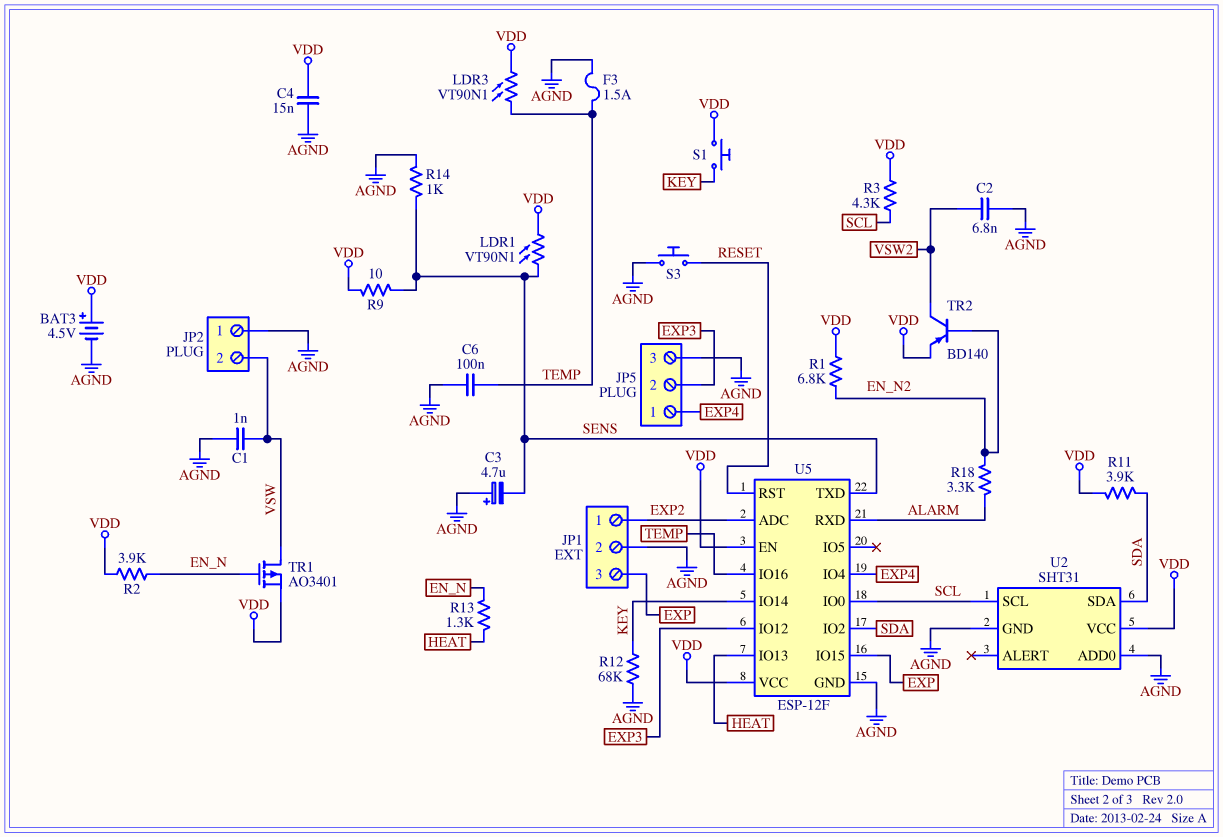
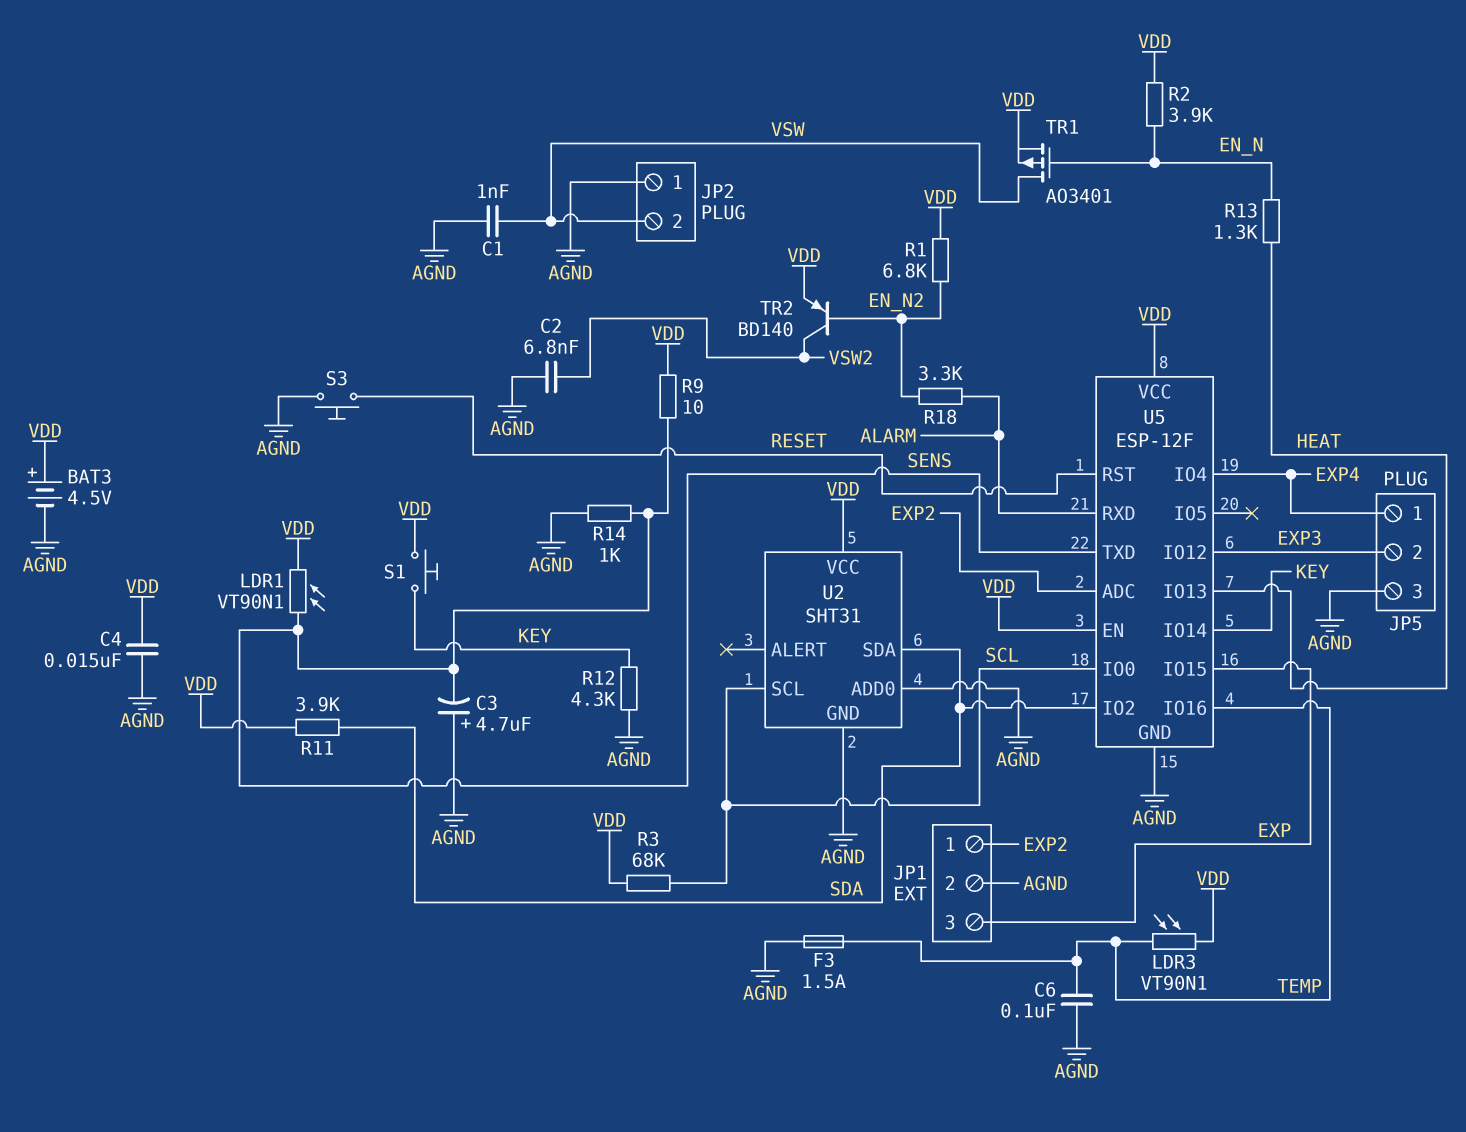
R3: 4.3k (SCL, VDD) -> 68k (SCL, VDD)
R12: 68k (AGND, KEY) -> 4.3k (AGND, KEY)

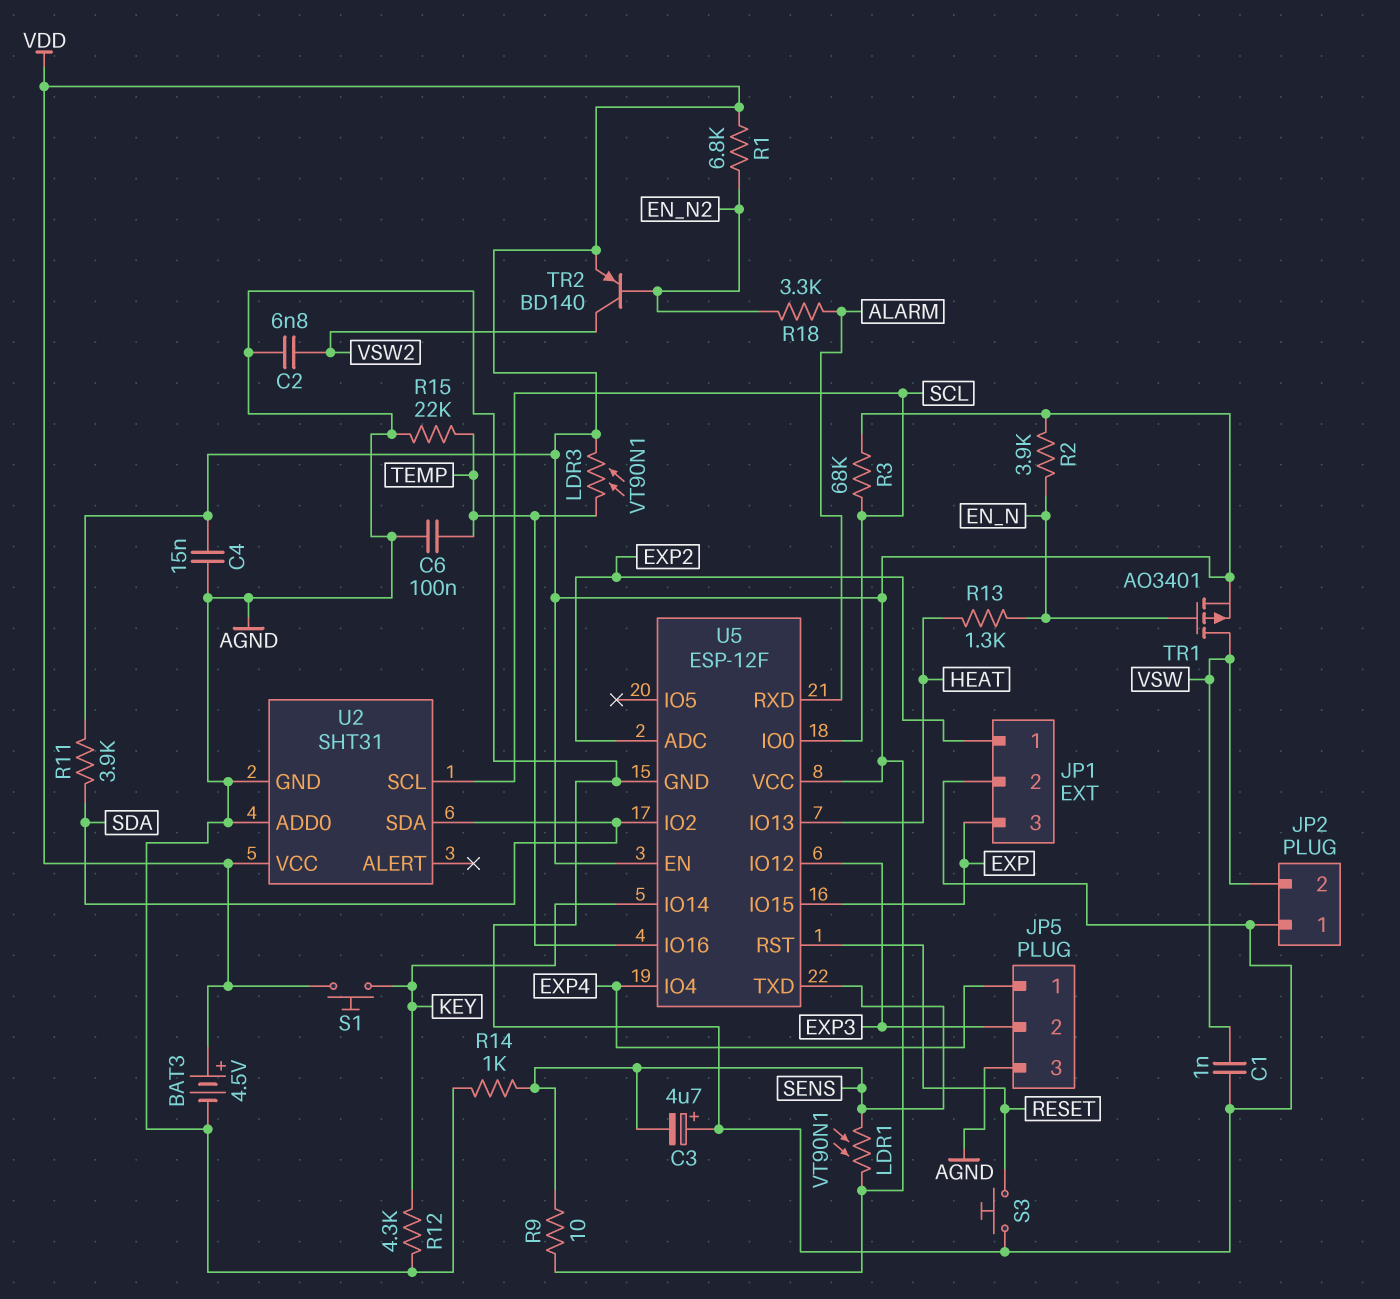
F3: 1.5A (AGND, TEMP) -> none
R15: none -> 22k (AGND, TEMP)

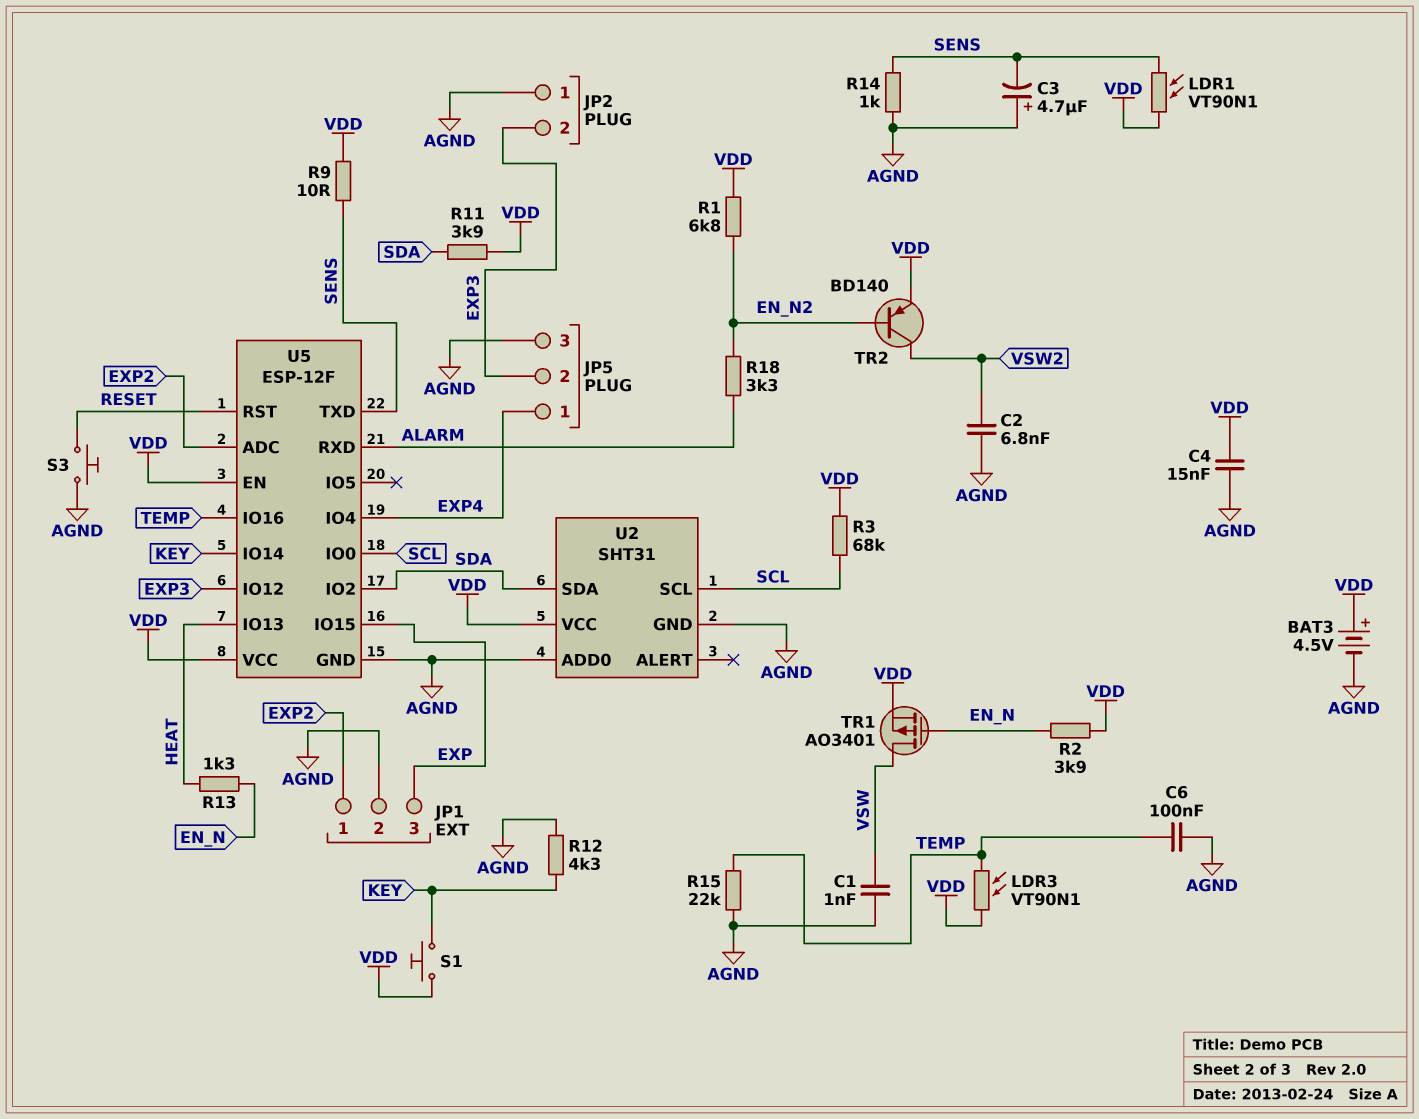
JP2 pin 2: VSW -> EXP3

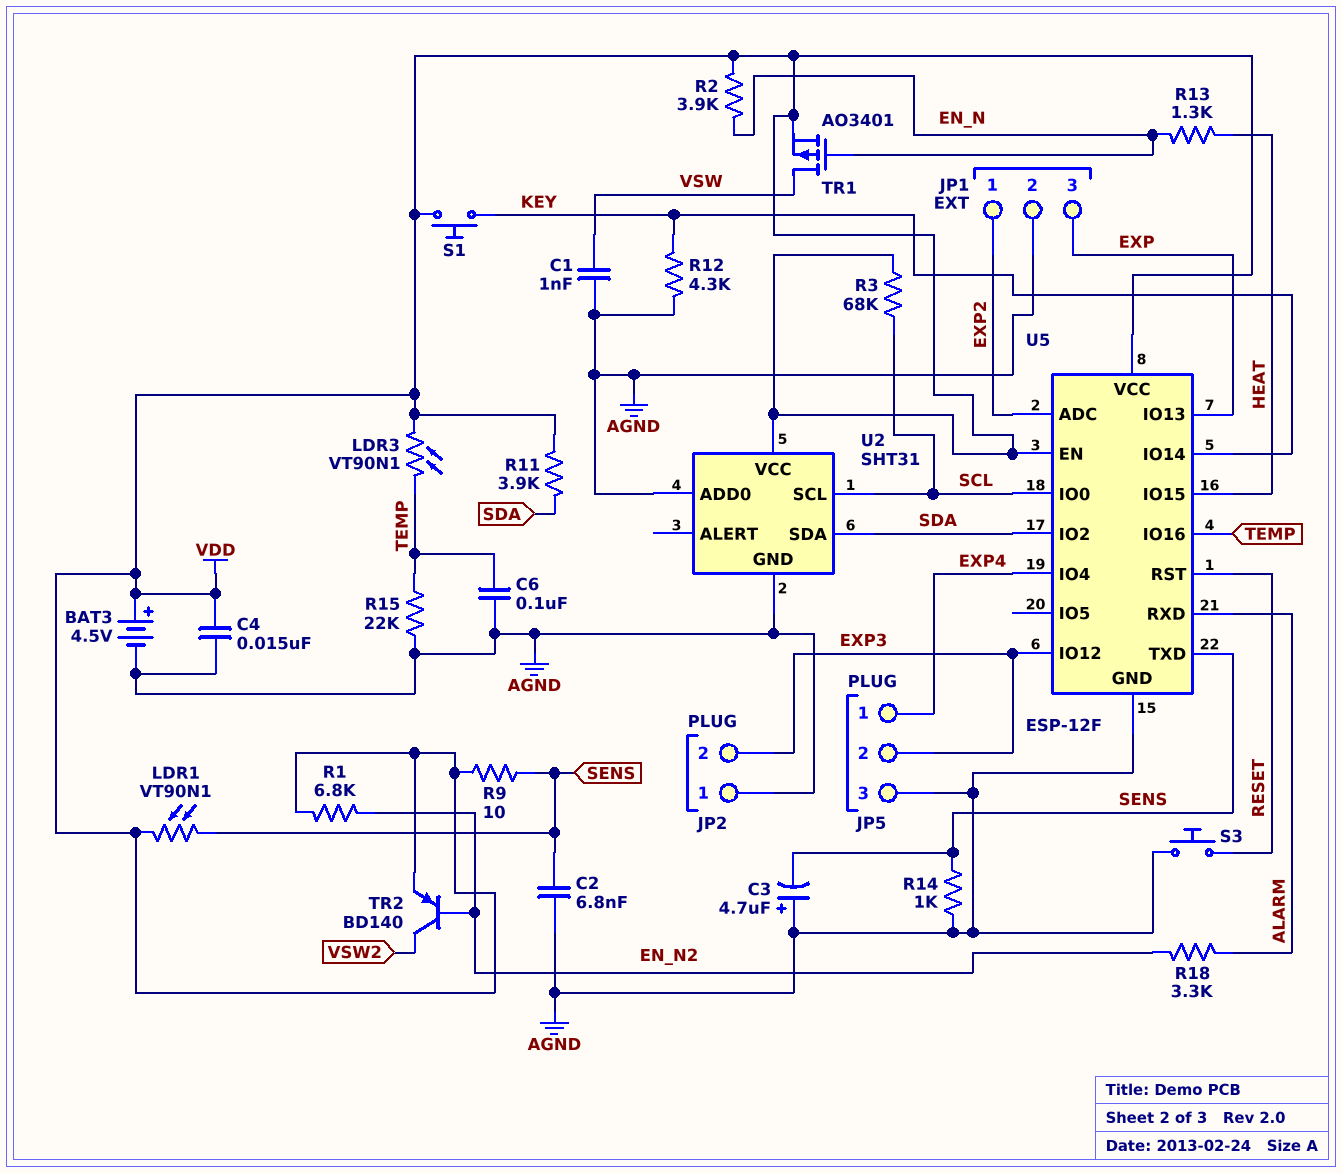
C2: 6.8nF (AGND, VSW2) -> 6.8nF (AGND, SENS)
U5 pin IO13: HEAT -> EXP
U5 pin IO15: EXP -> HEAT

